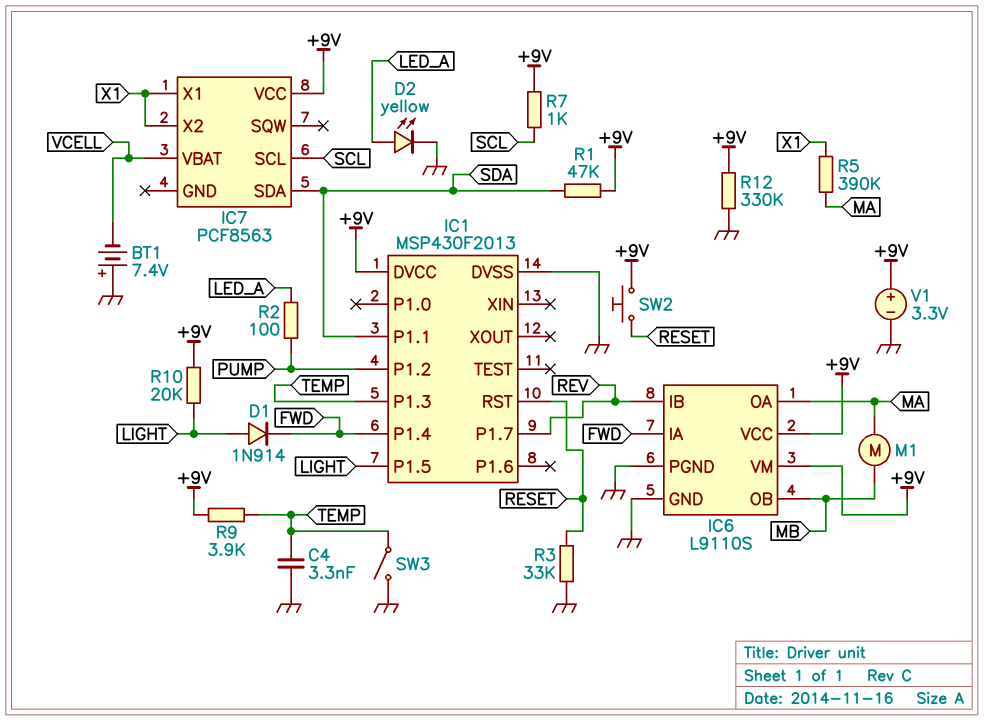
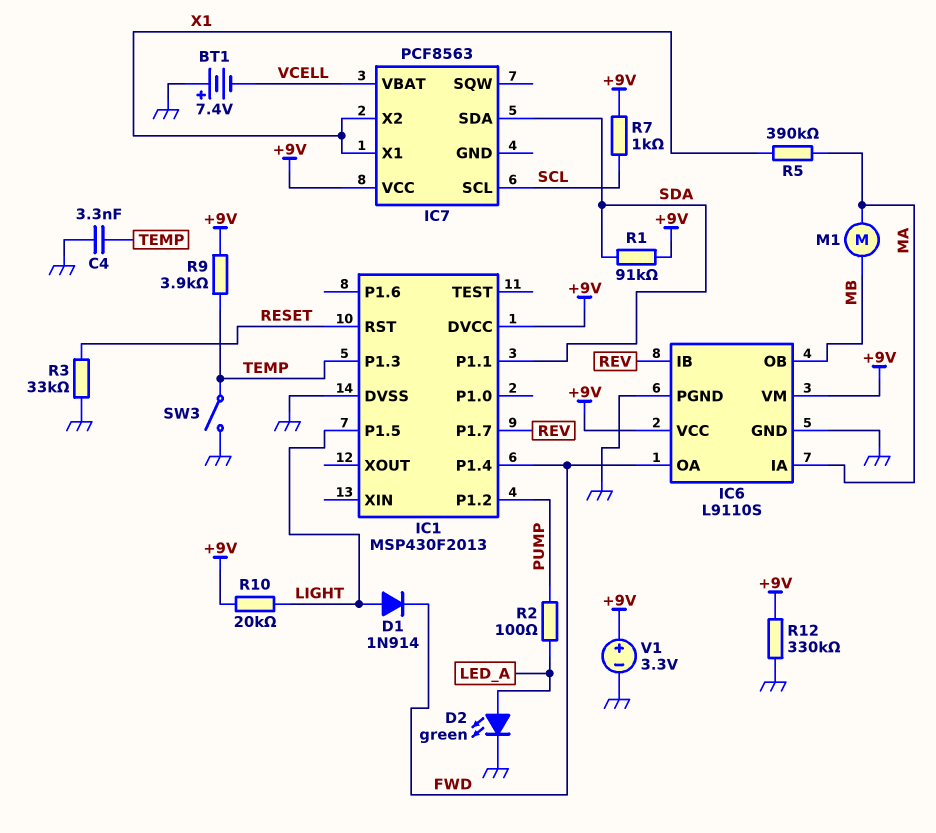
D2: LED yellow (A LED_A, K GND) -> LED green (A LED_A, K GND)
IC6 pin IA: FWD -> MA
IC6 pin OA: MA -> FWD
R1: 47k (+9V, SDA) -> 91k (+9V, SDA)
SW2: button (+9V, RESET) -> none

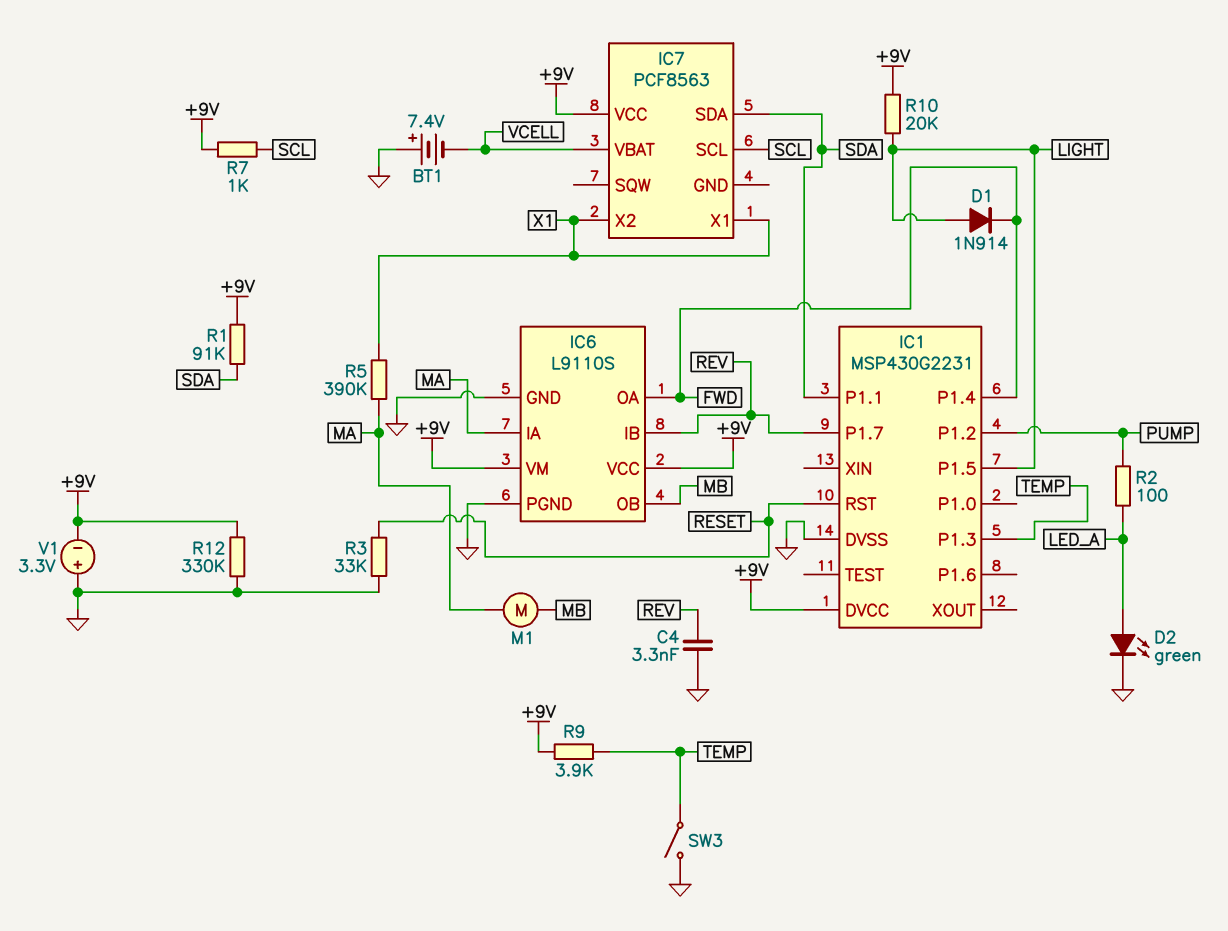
C4: 3.3nF (GND, TEMP) -> 3.3nF (GND, REV)
IC1: MSP430F2013 -> MSP430G2231
V1: 3.3V (plus +9V, minus GND) -> 3.3V (plus GND, minus +9V)

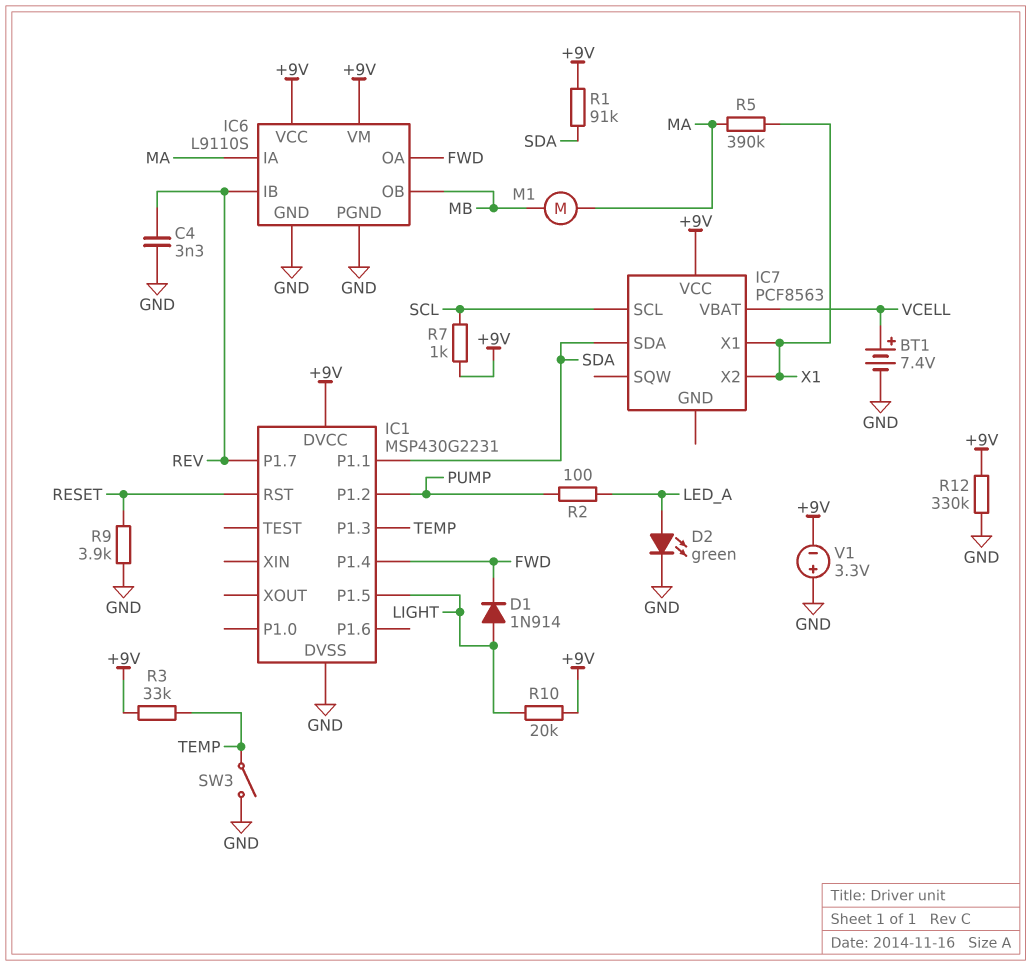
BT1: 7.4V (plus GND, minus VCELL) -> 7.4V (plus VCELL, minus GND)
R3: 33k (GND, RESET) -> 33k (+9V, TEMP)
R9: 3.9k (+9V, TEMP) -> 3.9k (GND, RESET)

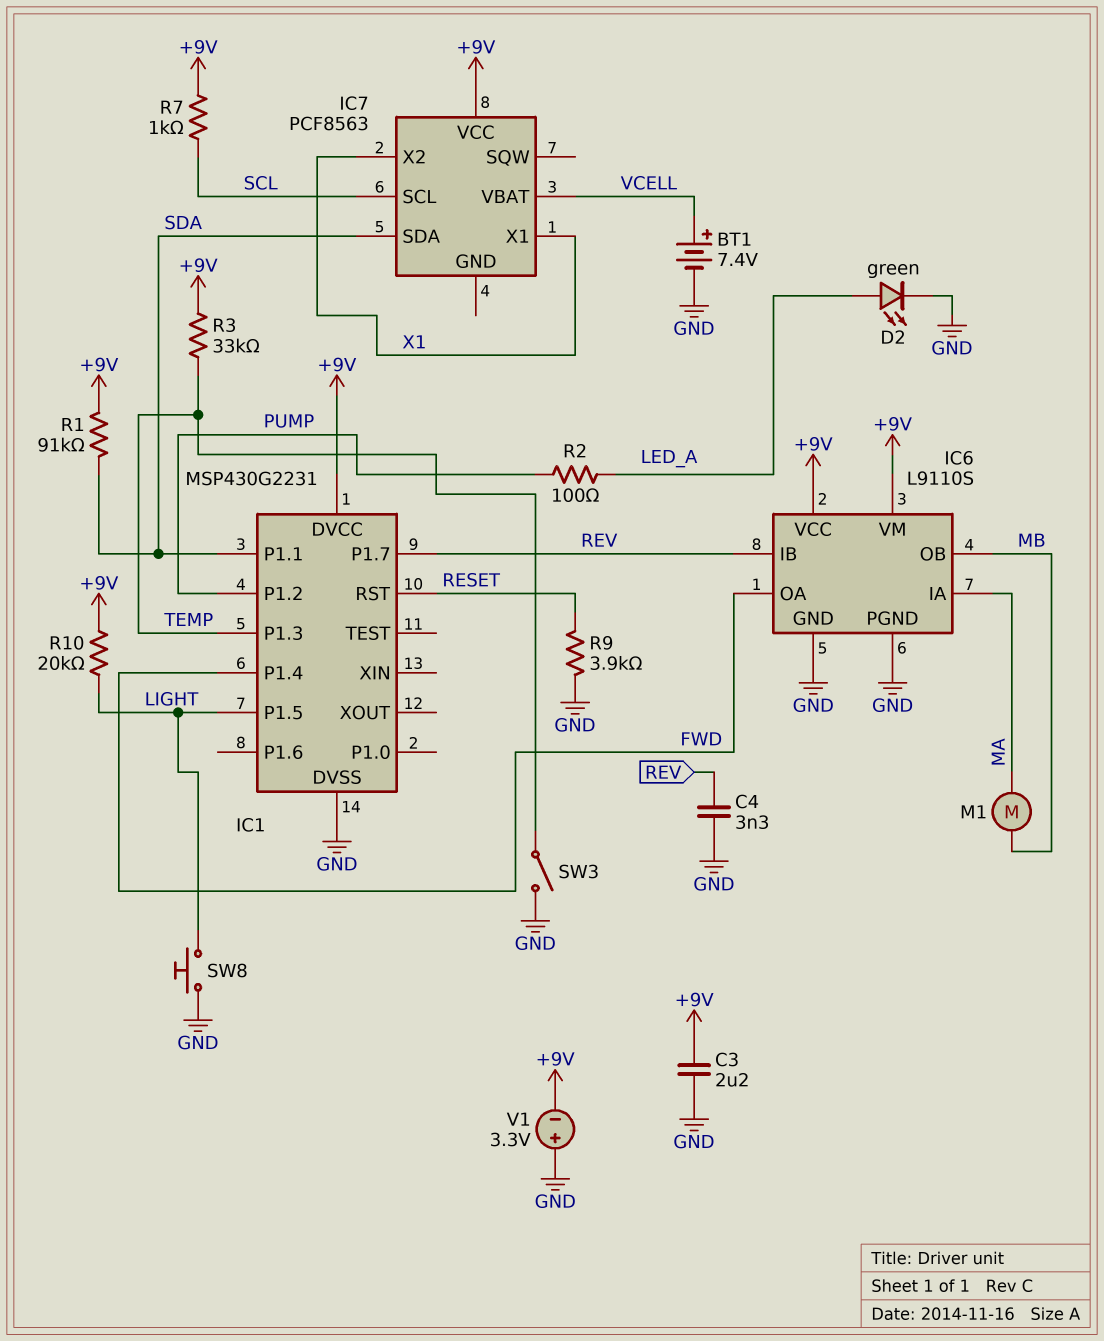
C3: none -> 2.2uF (+9V, GND)
D1: diode 1N914 (A LIGHT, K FWD) -> none
R5: 390k (MA, X1) -> none
R12: 330k (+9V, GND) -> none
SW8: none -> button (GND, LIGHT)

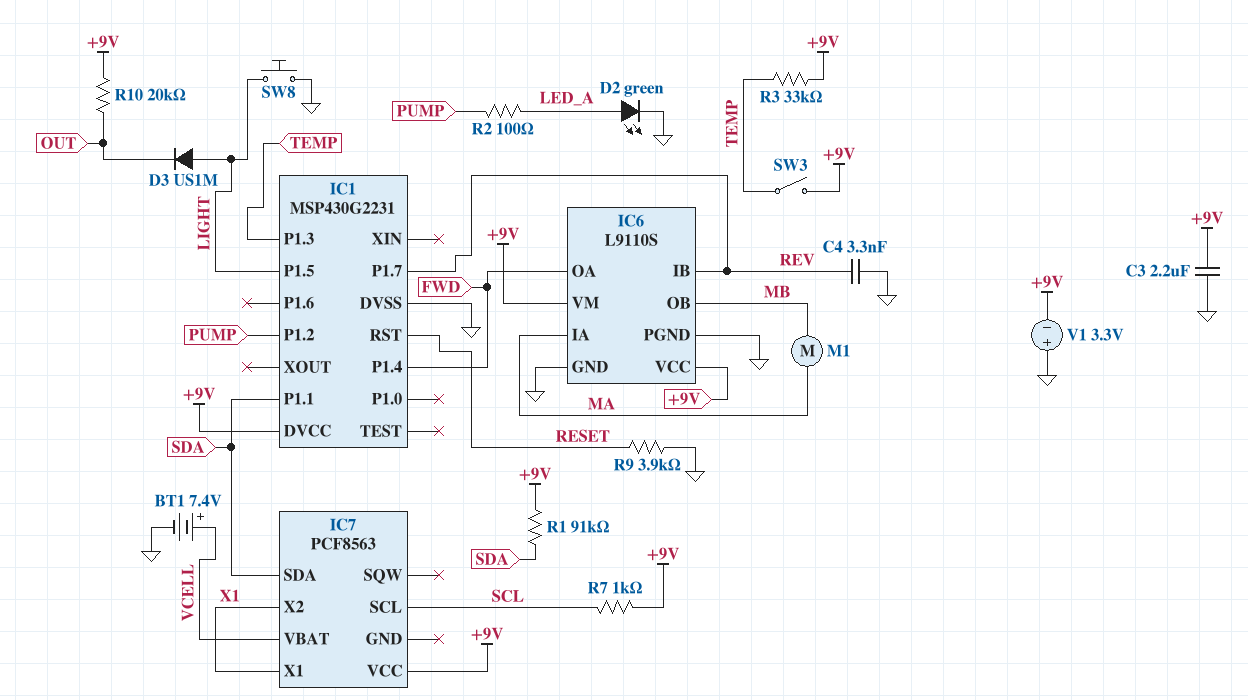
D3: none -> diode US1M (A LIGHT, K OUT)
R10: 20k (+9V, LIGHT) -> 20k (+9V, OUT)
SW3: switch (GND, TEMP) -> switch (+9V, TEMP)

